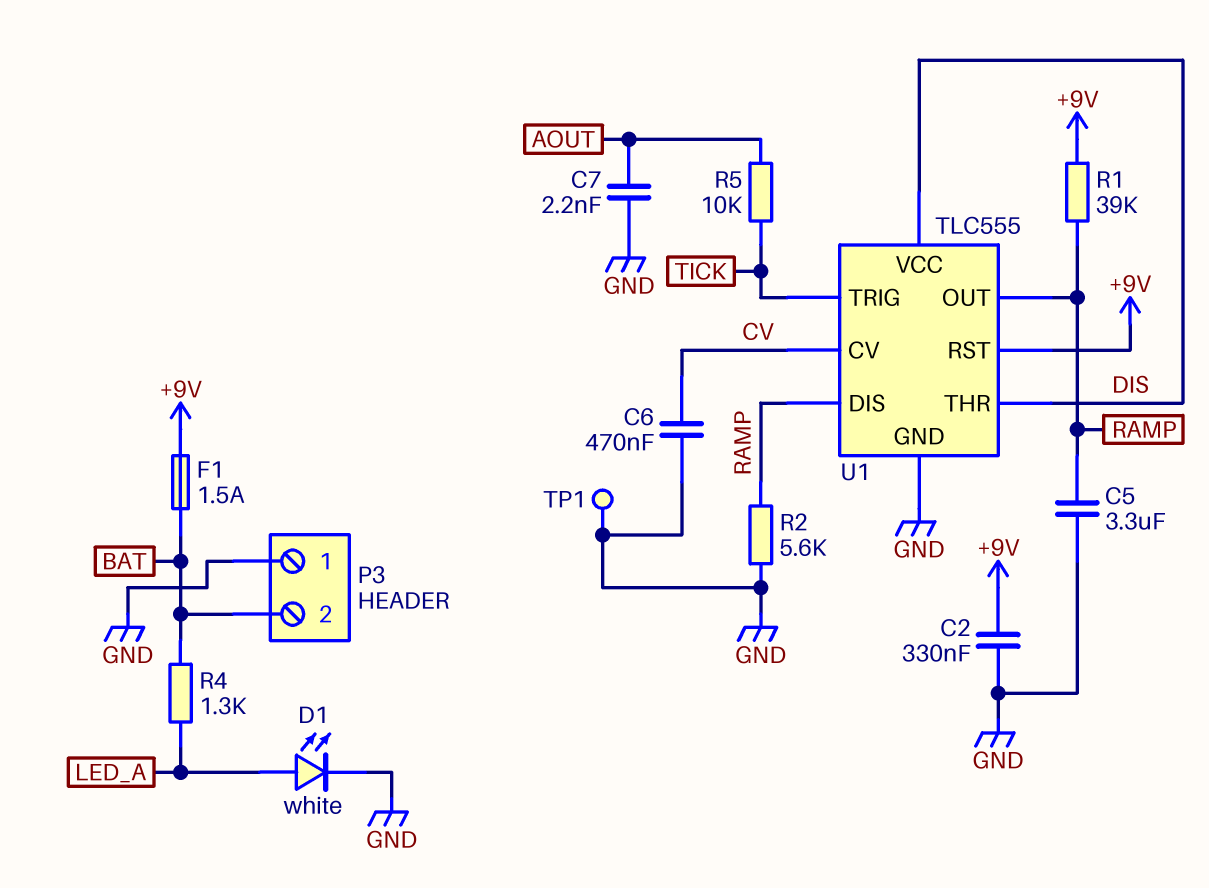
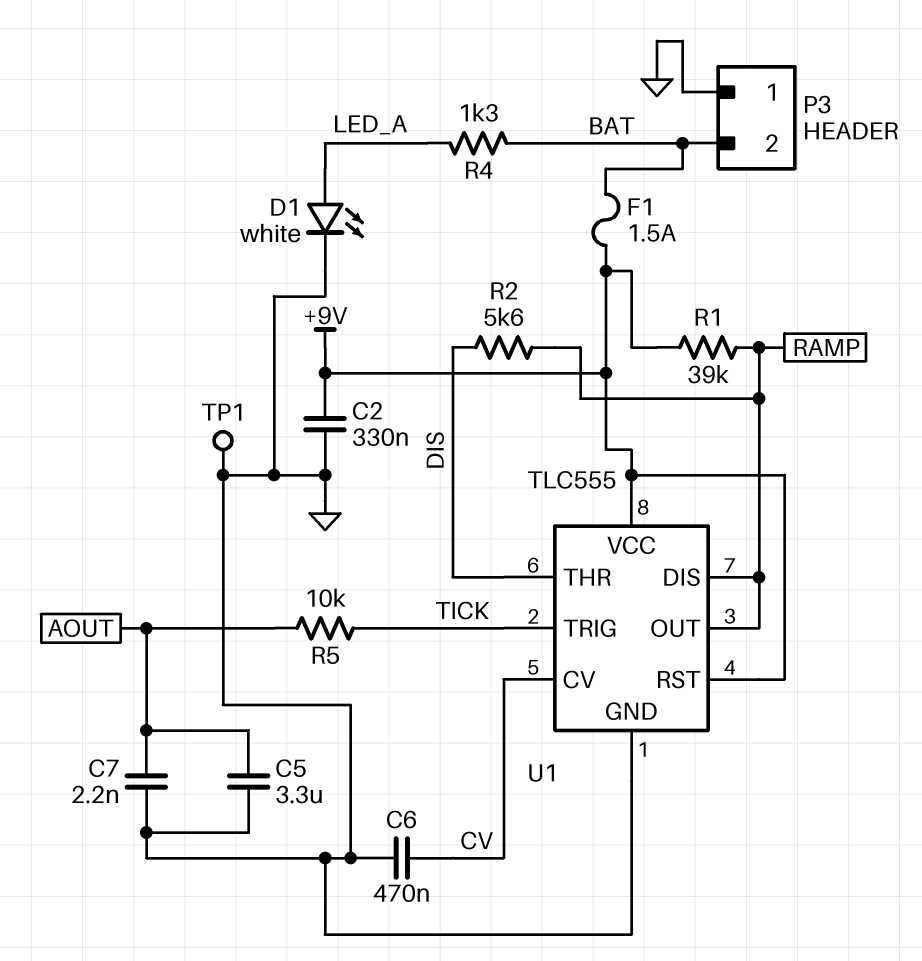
C5: 3.3uF (GND, RAMP) -> 3.3uF (AOUT, GND)
R2: 5.6k (GND, RAMP) -> 5.6k (DIS, RAMP)
U1 pin VCC: DIS -> +9V

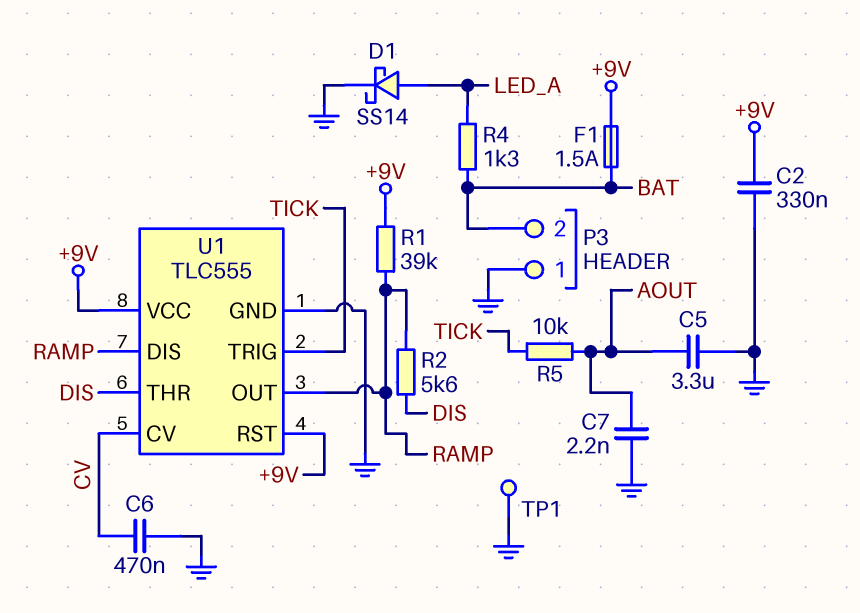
D1: LED white (A LED_A, K GND) -> schottky SS14 (A LED_A, K GND)

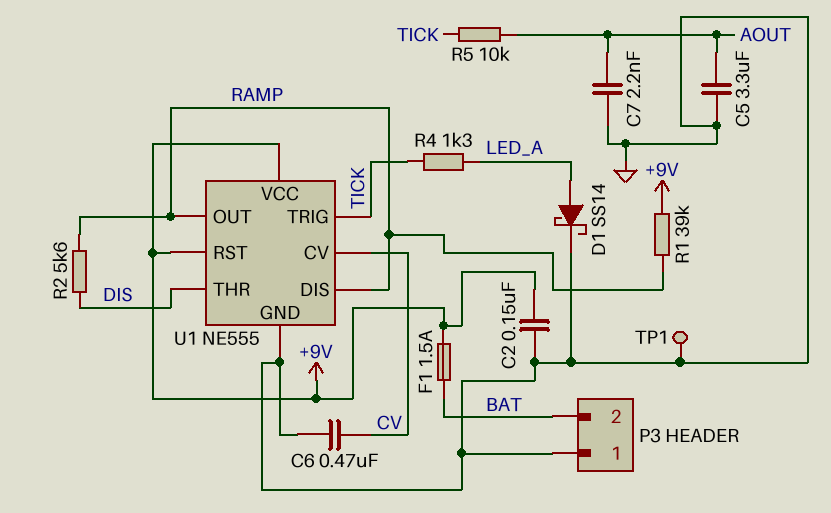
C2: 330nF (+9V, GND) -> 150nF (+9V, GND)
R4: 1.3k (BAT, LED_A) -> 1.3k (LED_A, TICK)
U1: TLC555 -> NE555

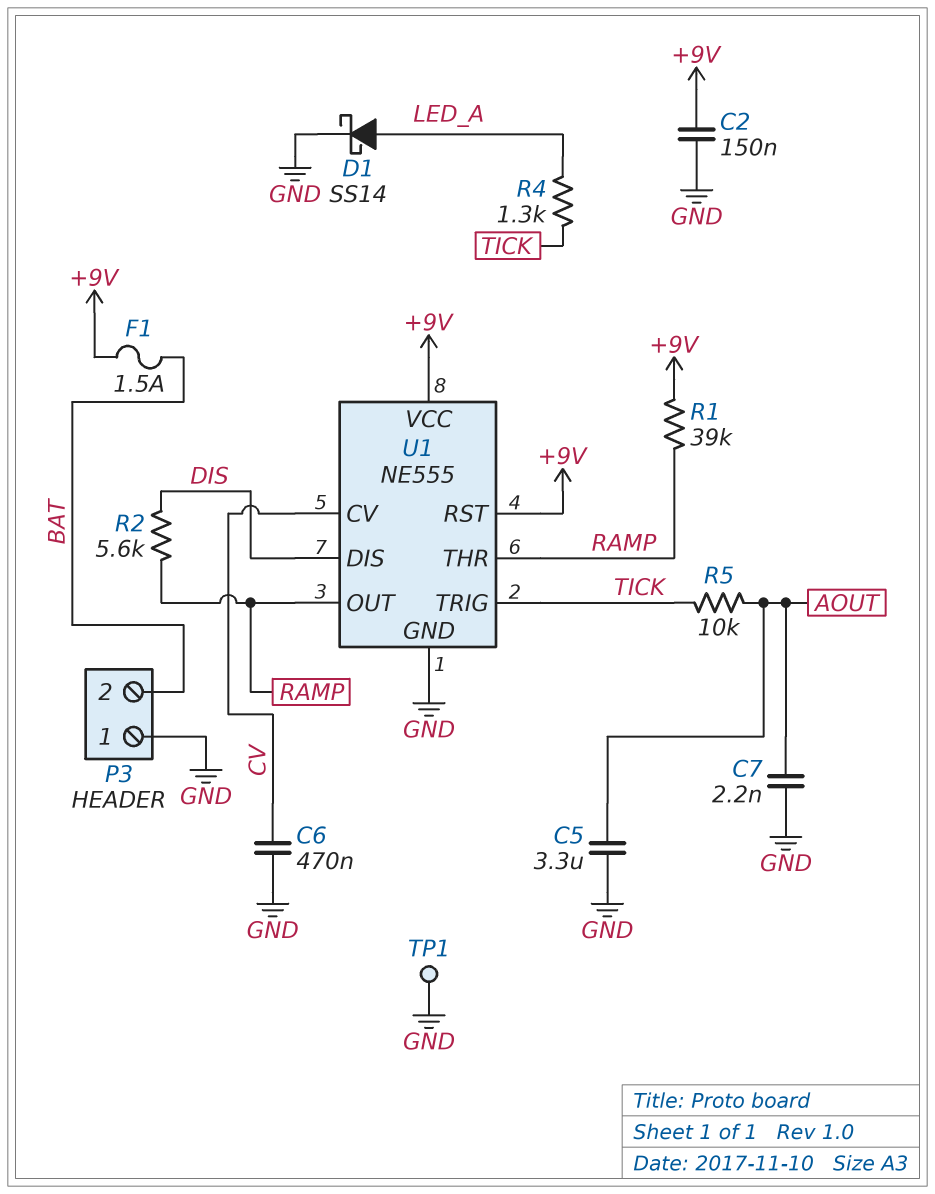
U1 pin DIS: RAMP -> DIS
U1 pin THR: DIS -> RAMP

